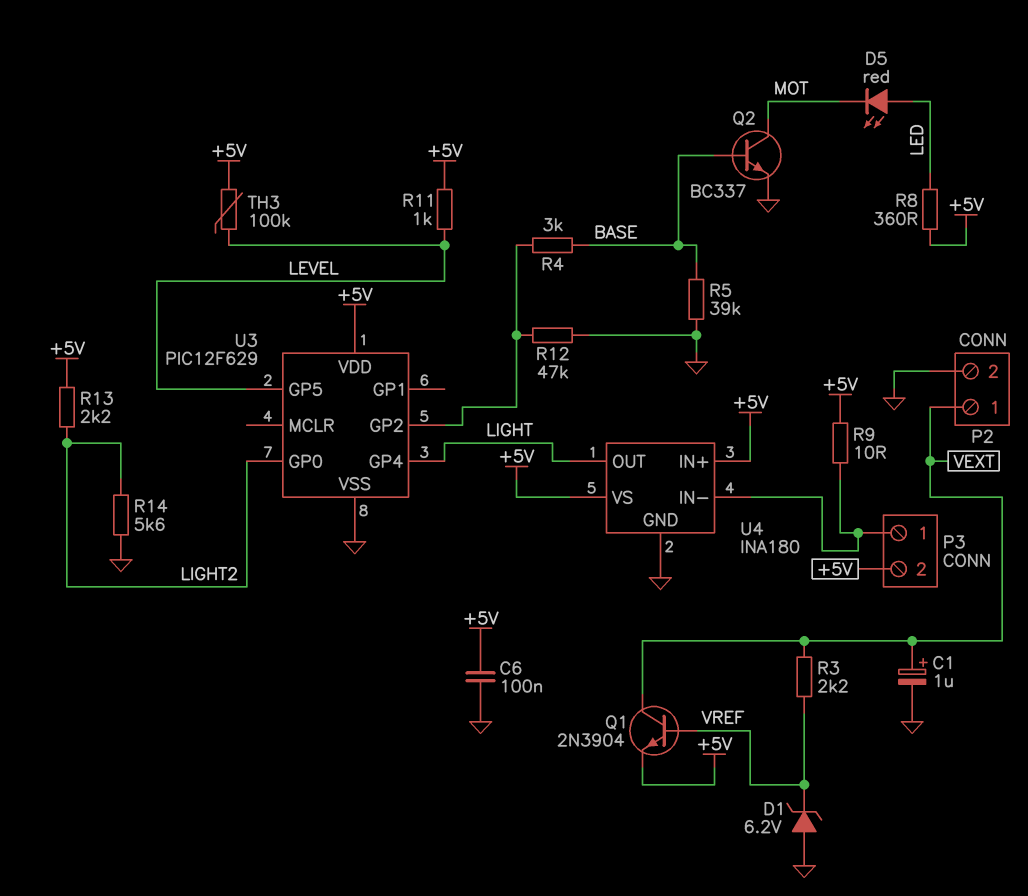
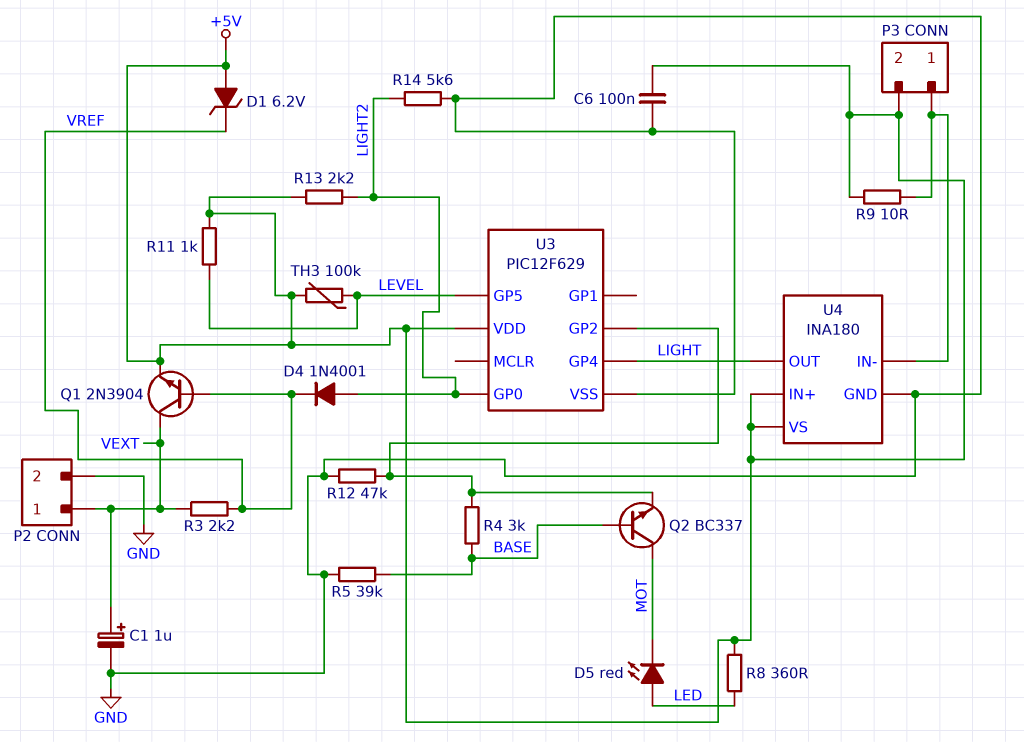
D1: zener 6.2V (A GND, K VREF) -> zener 6.2V (A +5V, K VREF)
D4: none -> diode 1N4001 (A LIGHT2, K VREF)
Q2: NPN BC337 (B BASE, C MOT, E GND) -> NPN BC337 (B BASE, C MOT, E U3/GP2)

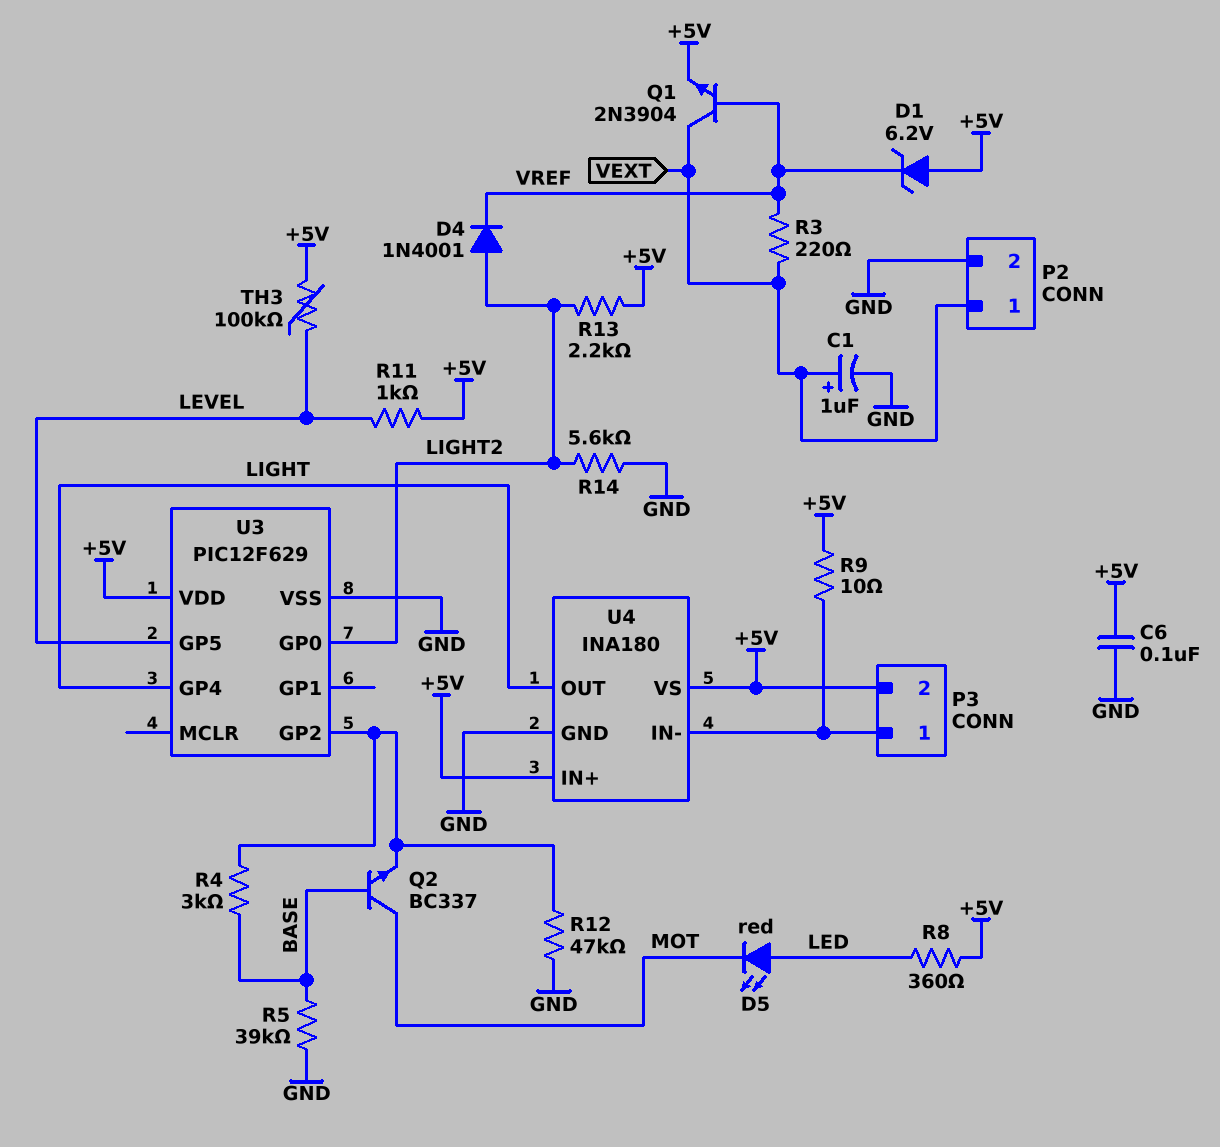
R3: 2.2k (VEXT, VREF) -> 220 (VEXT, VREF)

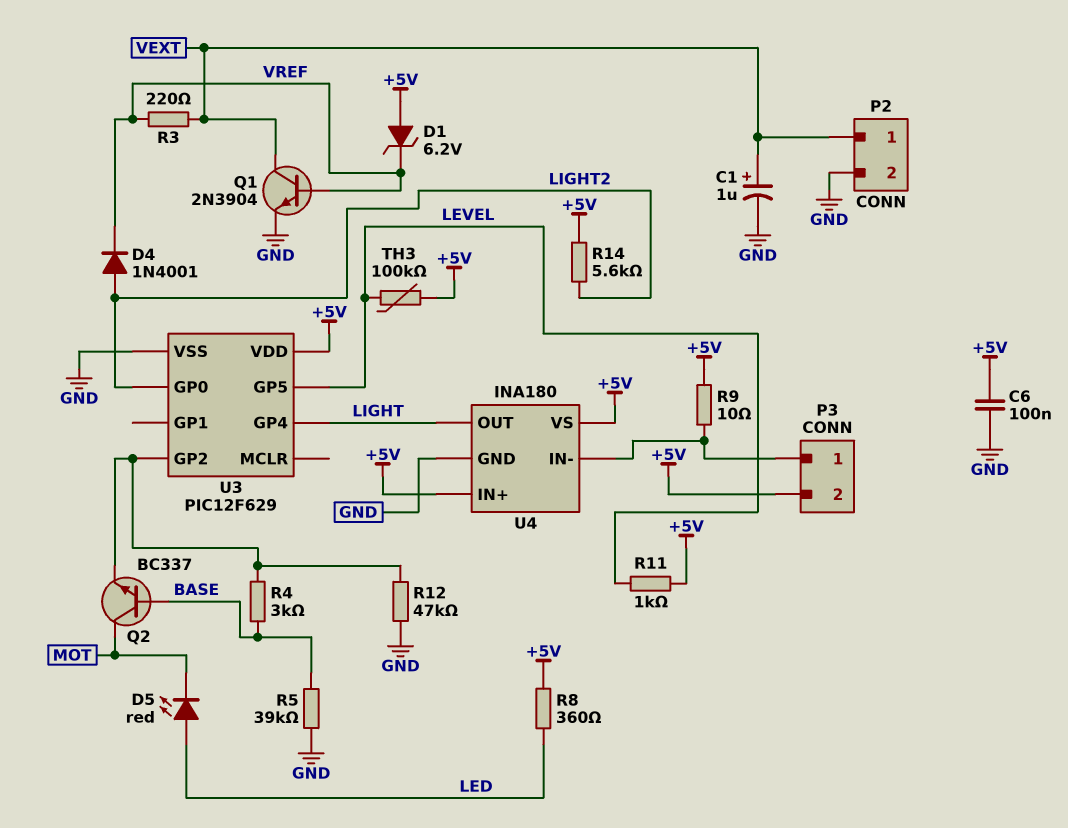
Q1: NPN 2N3904 (B VREF, C VEXT, E +5V) -> NPN 2N3904 (B VREF, C VEXT, E GND)
R13: 2.2k (+5V, LIGHT2) -> none
R14: 5.6k (GND, LIGHT2) -> 5.6k (+5V, LIGHT2)

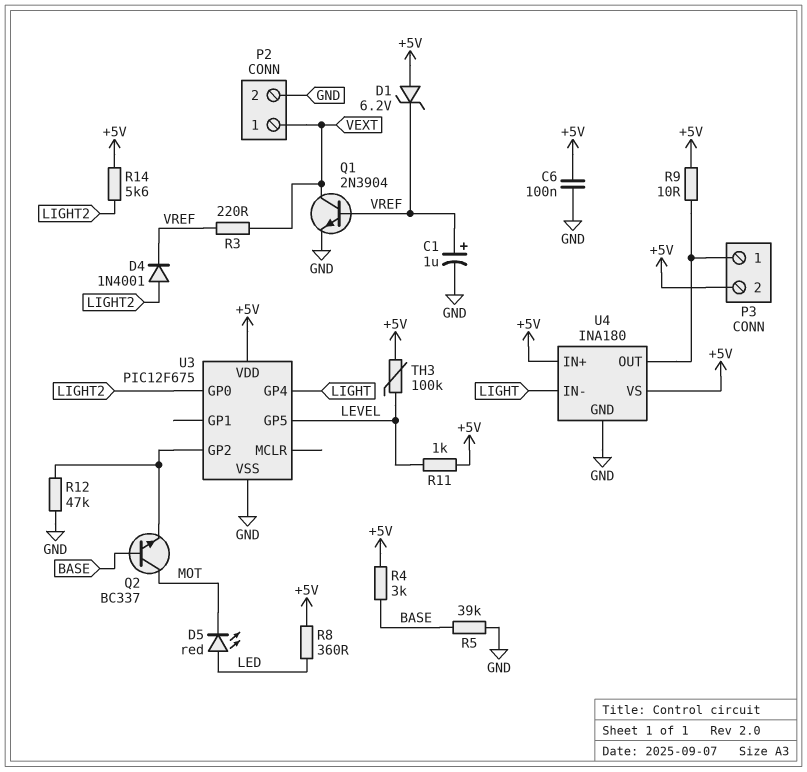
C1: 1uF (plus VEXT, minus GND) -> 1uF (plus VREF, minus GND)
R4: 3k (BASE, U3/GP2) -> 3k (+5V, BASE)
U3: PIC12F629 -> PIC12F675
U4 pin IN-: P3/1 -> LIGHT
U4 pin OUT: LIGHT -> P3/1

